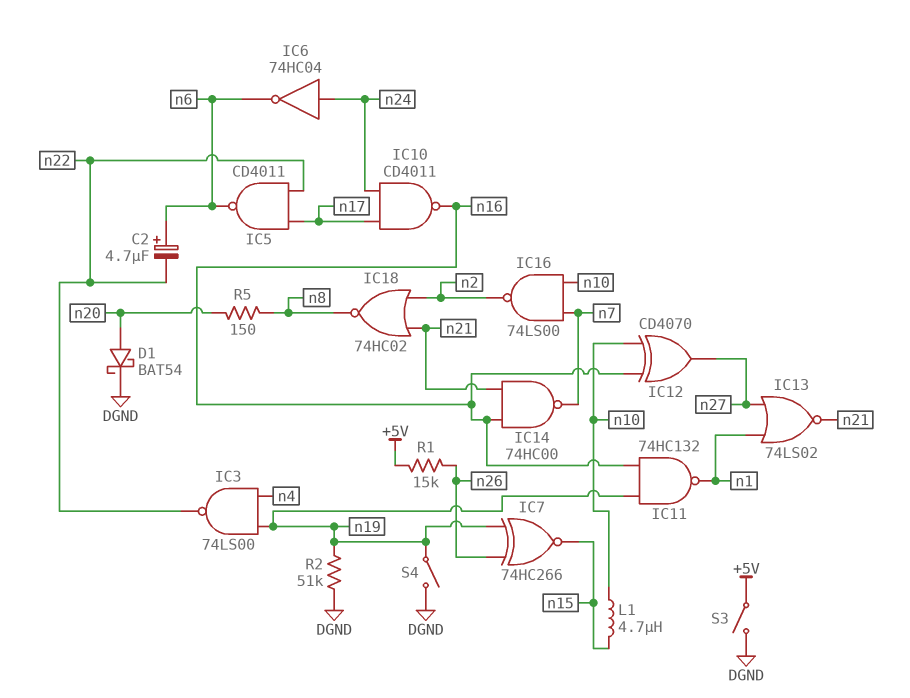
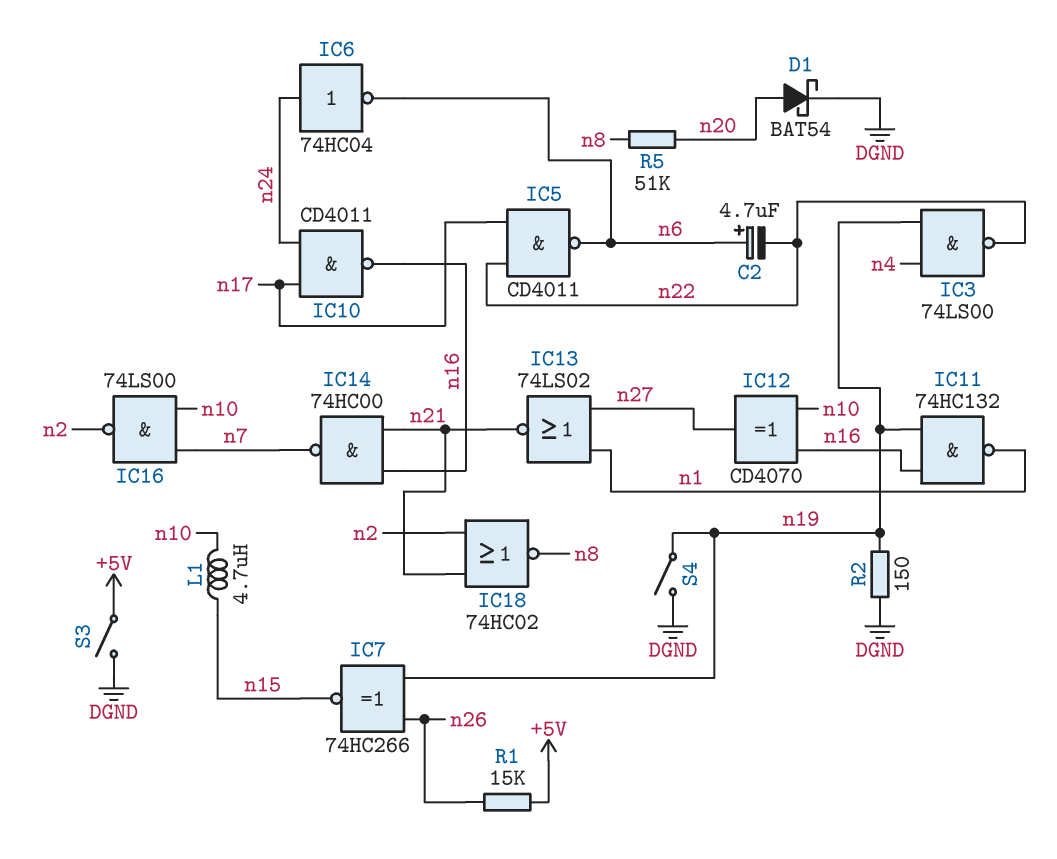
R2: 51k (DGND, n19) -> 150 (DGND, n19)
R5: 150 (n8, n20) -> 51k (n8, n20)

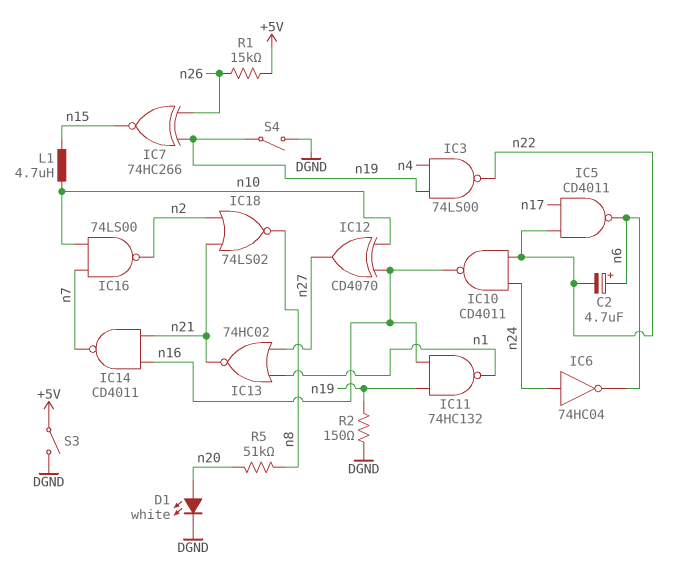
D1: schottky BAT54 (A n20, K DGND) -> LED white (A n20, K DGND)
IC10: NAND CD4011 (in n17, in n24, out n16) -> NAND CD4011 (in n22, in n24, out n16)
IC13: NOR 74LS02 (in n1, in n27, out n21) -> NOR 74HC02 (in n1, in n27, out n21)
IC14: NAND 74HC00 (in n16, in n21, out n7) -> NAND CD4011 (in n16, in n21, out n7)
IC18: NOR 74HC02 (in n2, in n21, out n8) -> NOR 74LS02 (in n2, in n21, out n8)

